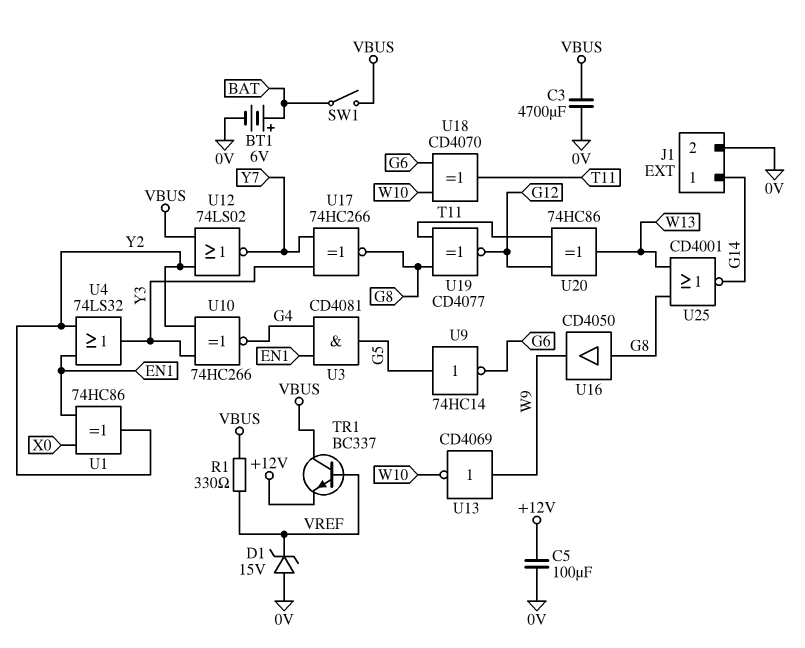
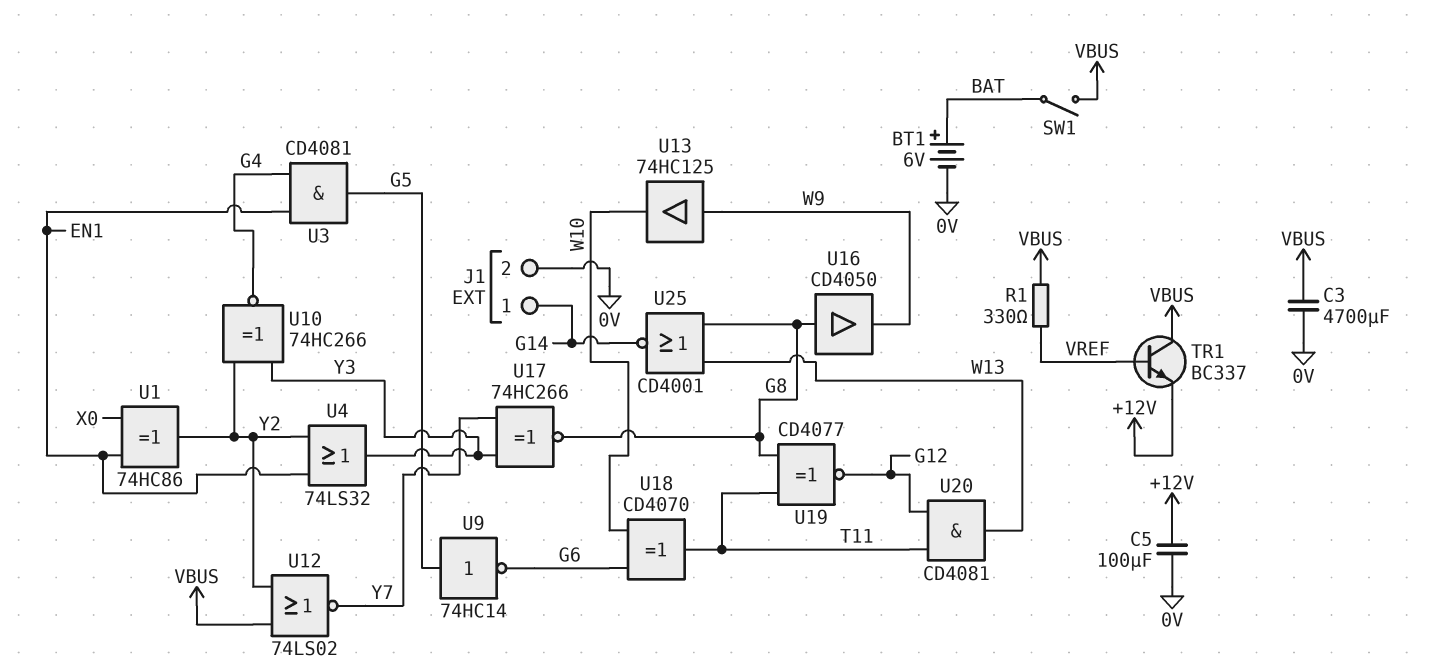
D1: zener 15V (A 0V, K VREF) -> none
U13: NOT CD4069 (in W9, out W10) -> buffer 74HC125 (in W9, out W10)
U20: XOR 74HC86 (in G12, in T11, out W13) -> AND CD4081 (in G12, in T11, out W13)

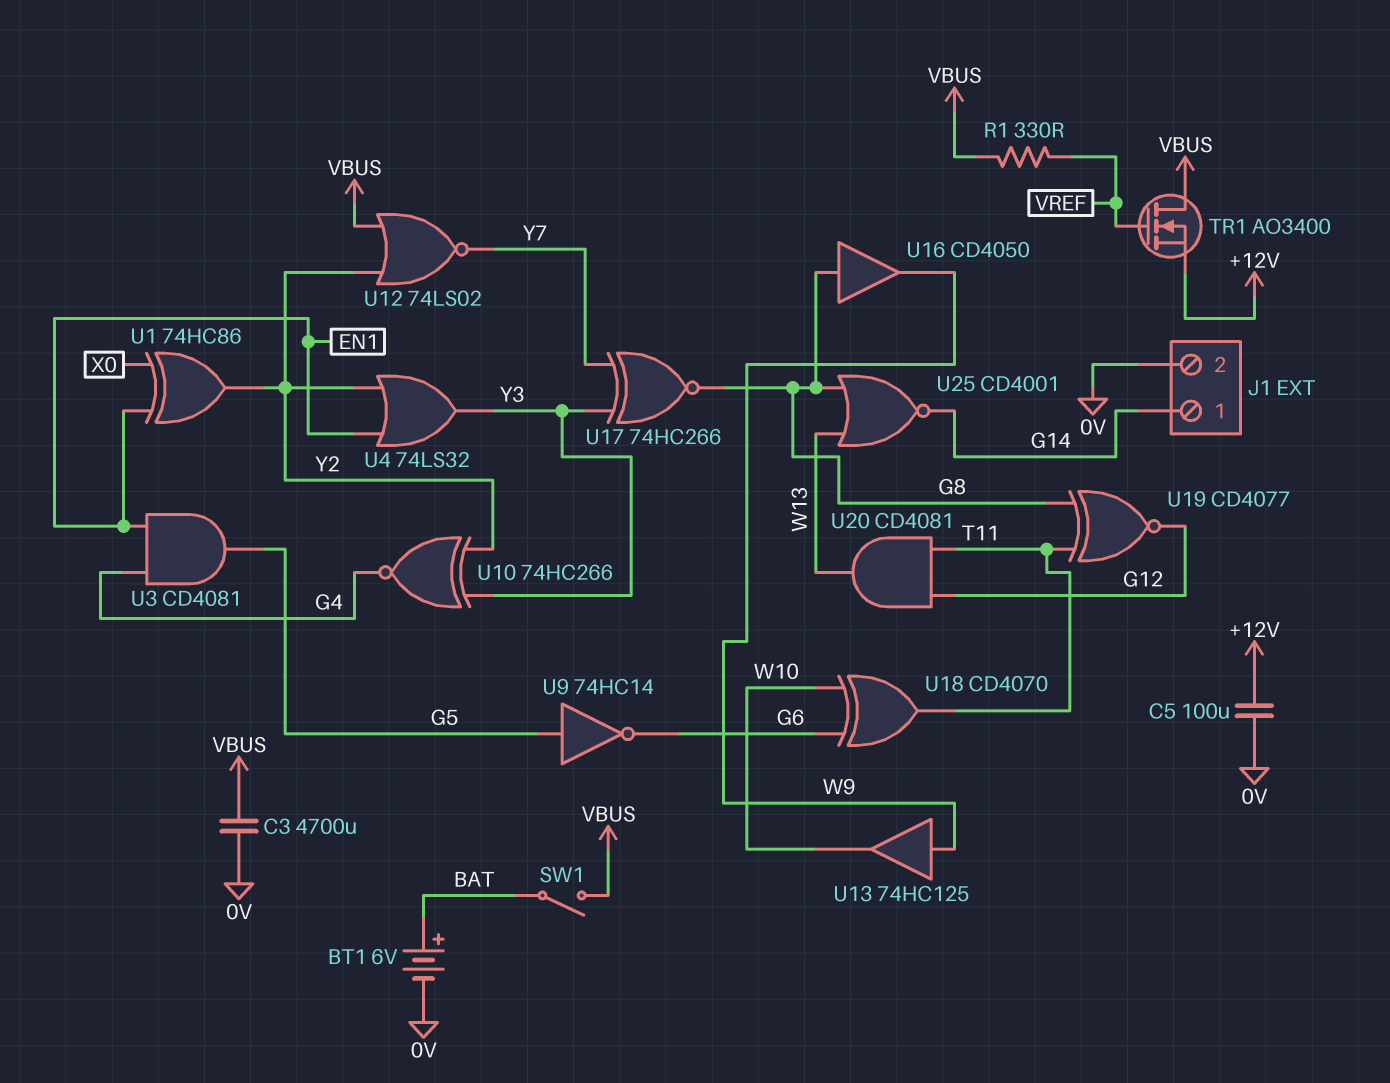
TR1: NPN BC337 (B VREF, C VBUS, E +12V) -> NMOS AO3400 (G VREF, D VBUS, S +12V)

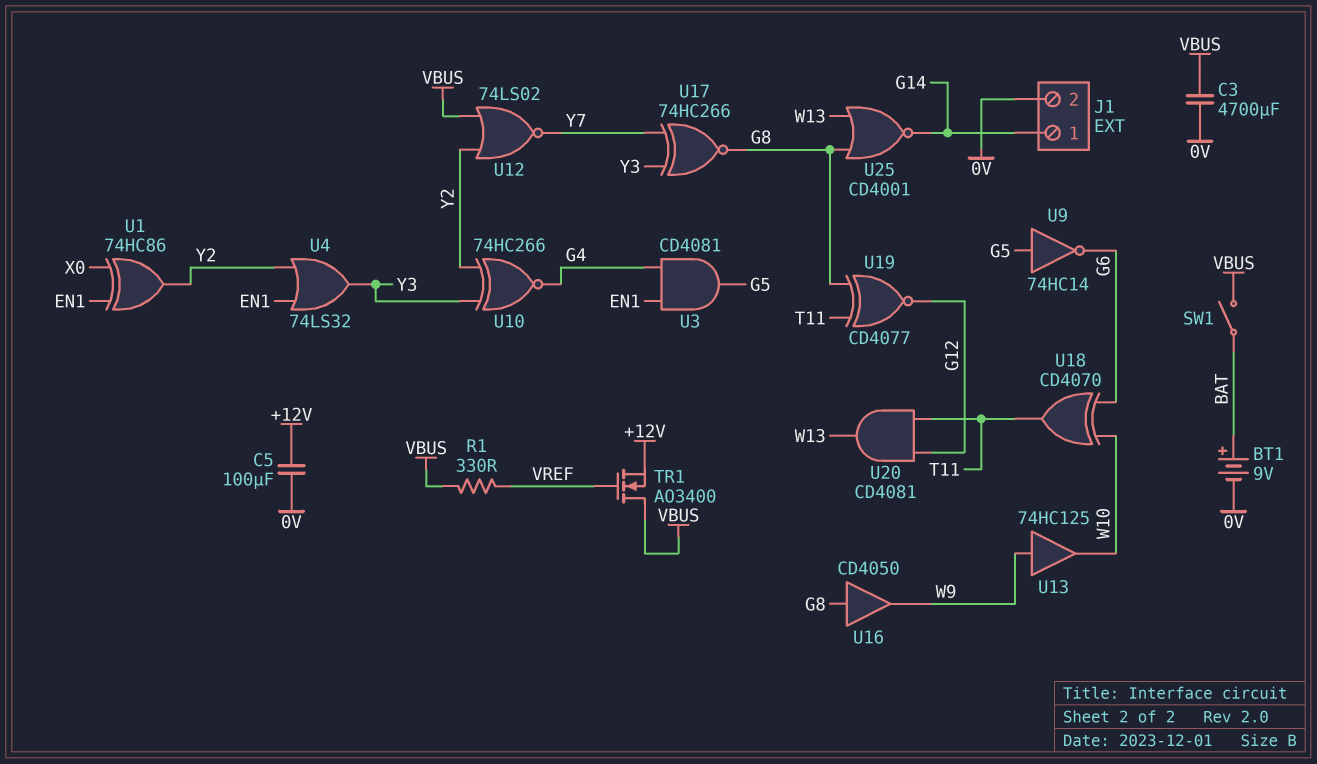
BT1: 6V (plus BAT, minus 0V) -> 9V (plus BAT, minus 0V)

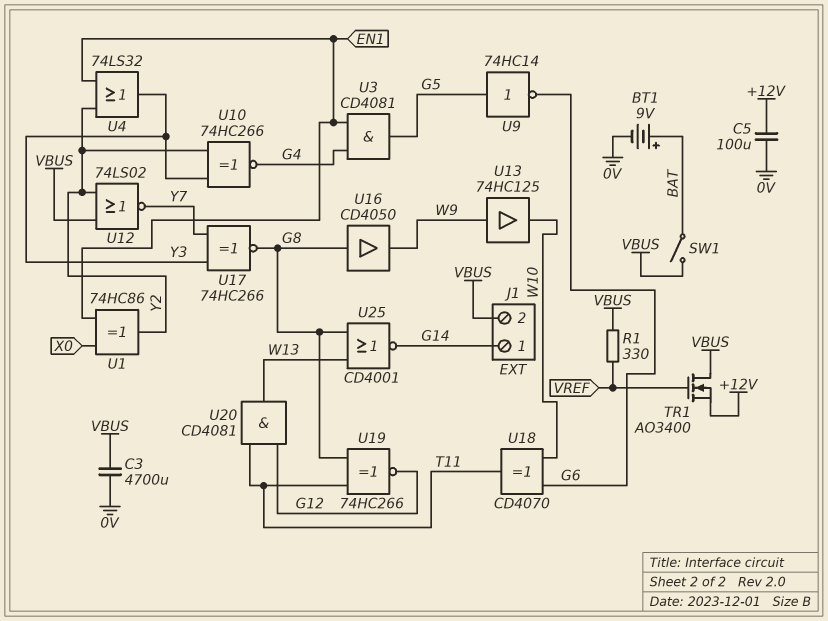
J1 pin 2: 0V -> VBUS
U19: XNOR CD4077 (in G8, in T11, out G12) -> XNOR 74HC266 (in G8, in T11, out G12)

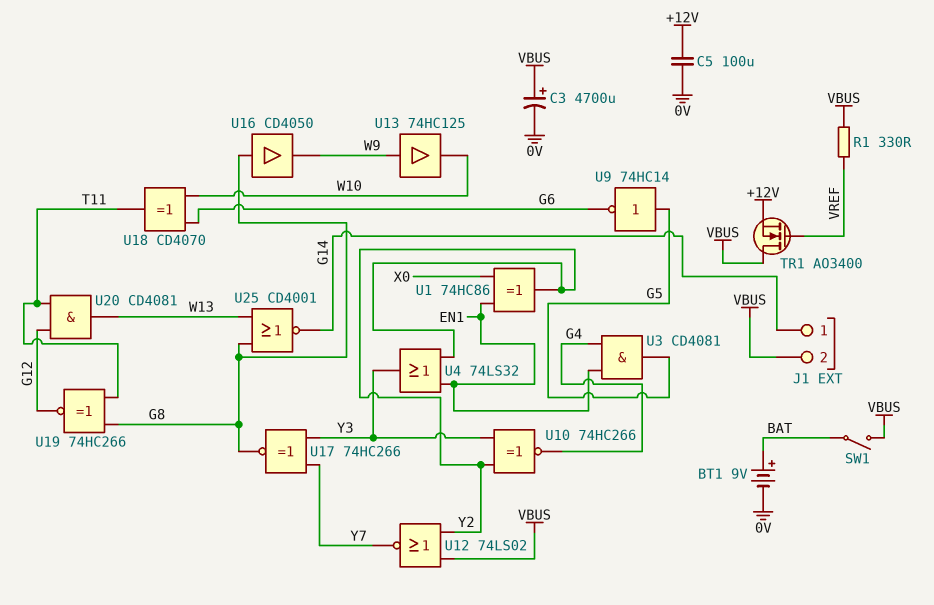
C3: 4700uF (0V, VBUS) -> 4700uF (plus VBUS, minus 0V)

